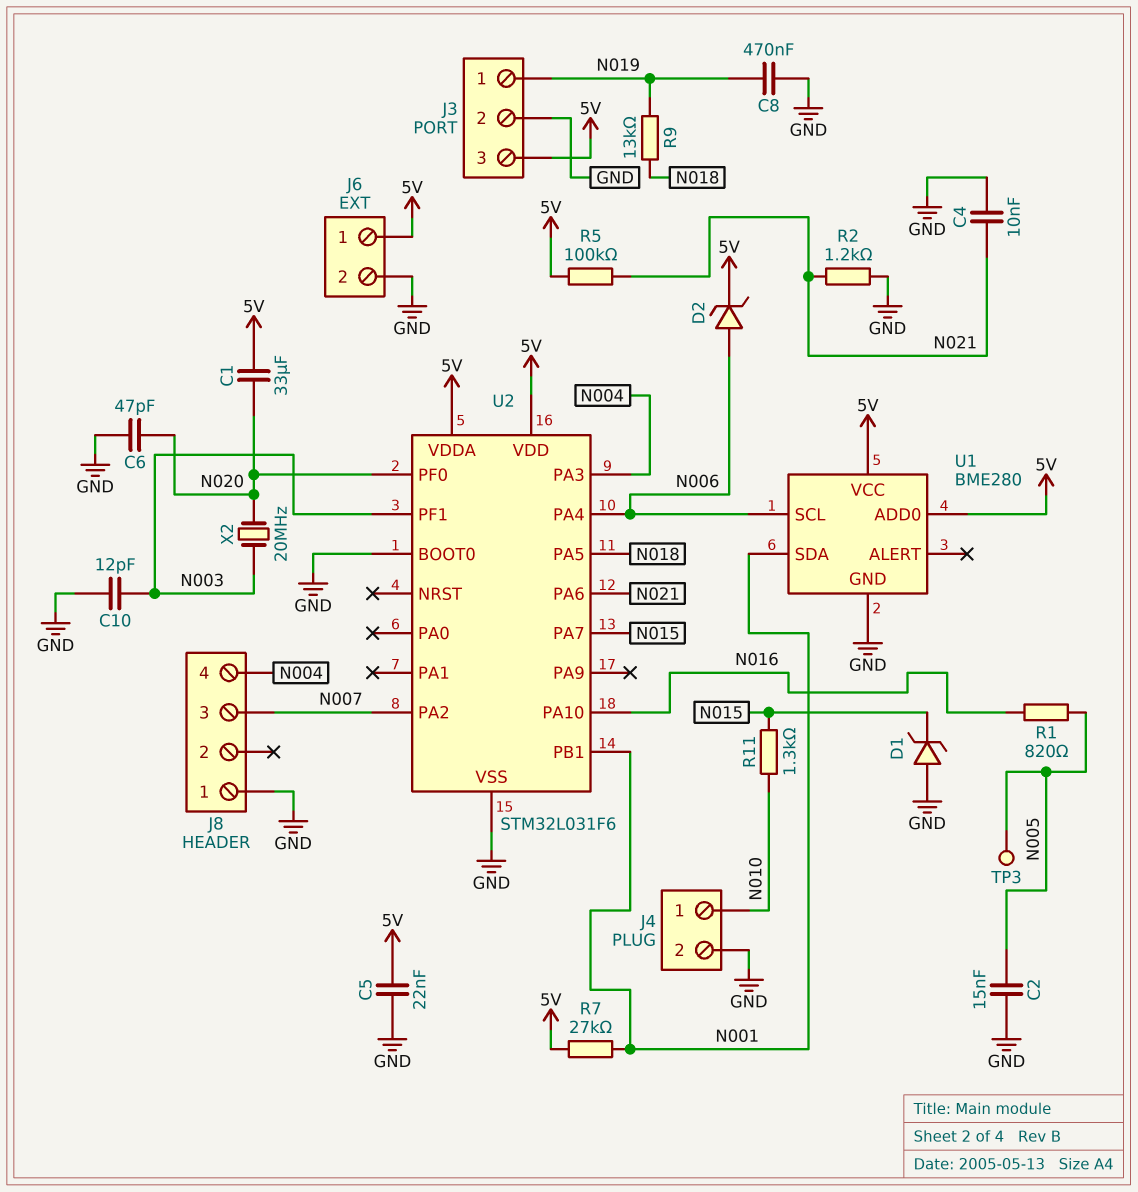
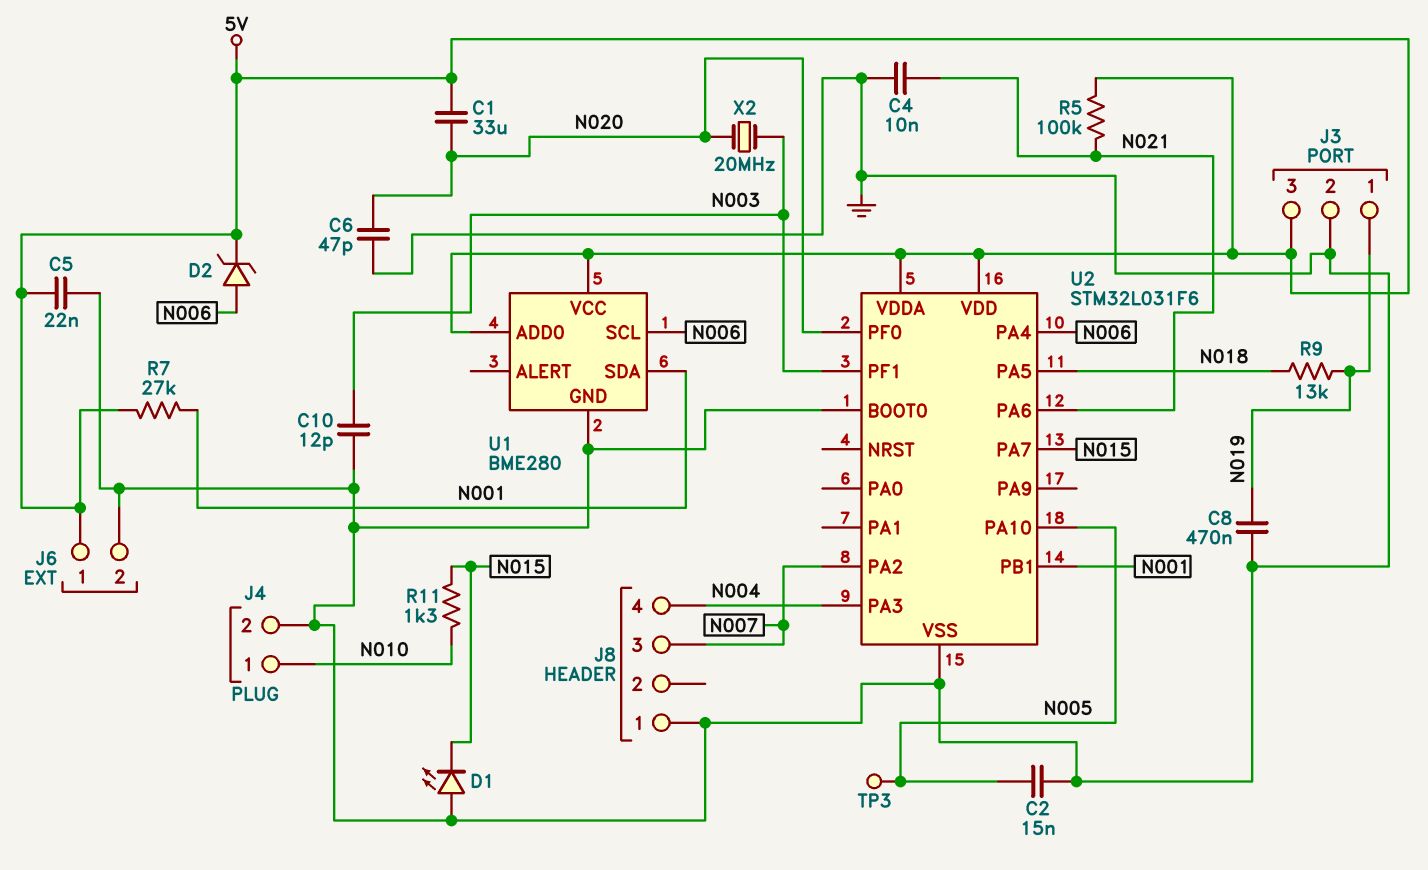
D1: zener (A GND, K N015) -> LED (A GND, K N015)
R1: 820 (N005, N016) -> none
R2: 1.2k (GND, N021) -> none
U2 pin PA10: N016 -> N005

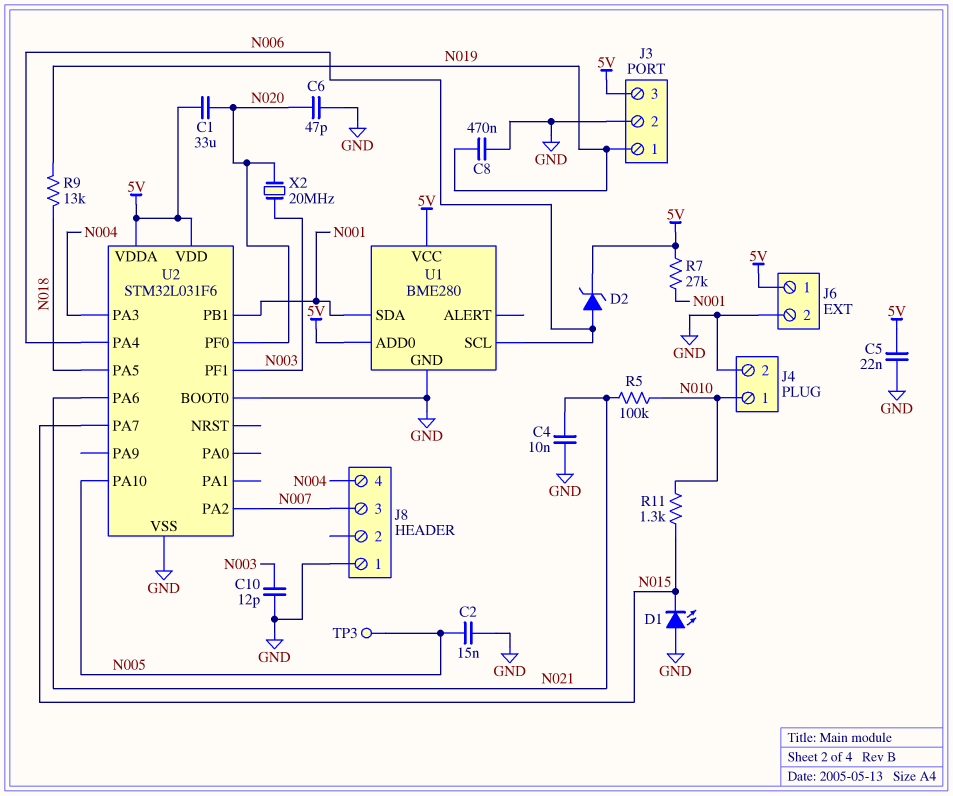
R5: 100k (5V, N021) -> 100k (N010, N021)

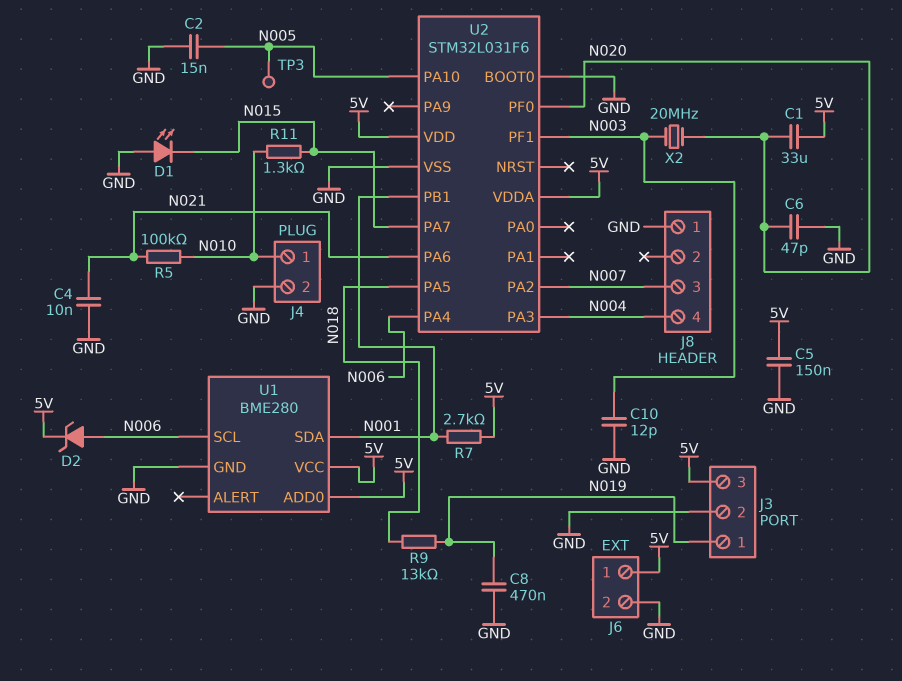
C5: 22nF (5V, GND) -> 150nF (5V, GND)
R7: 27k (5V, N001) -> 2.7k (5V, N001)

